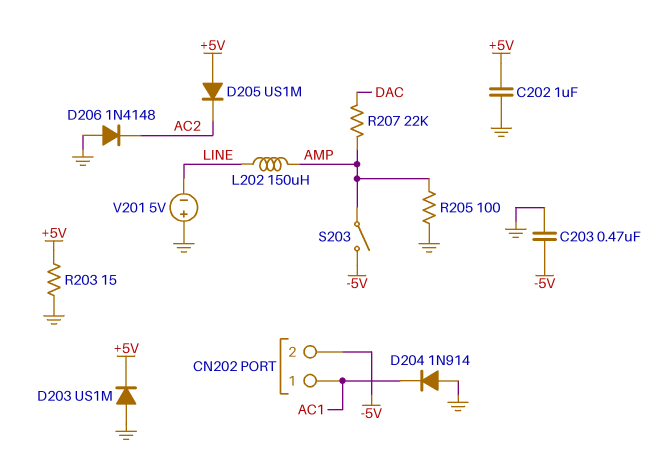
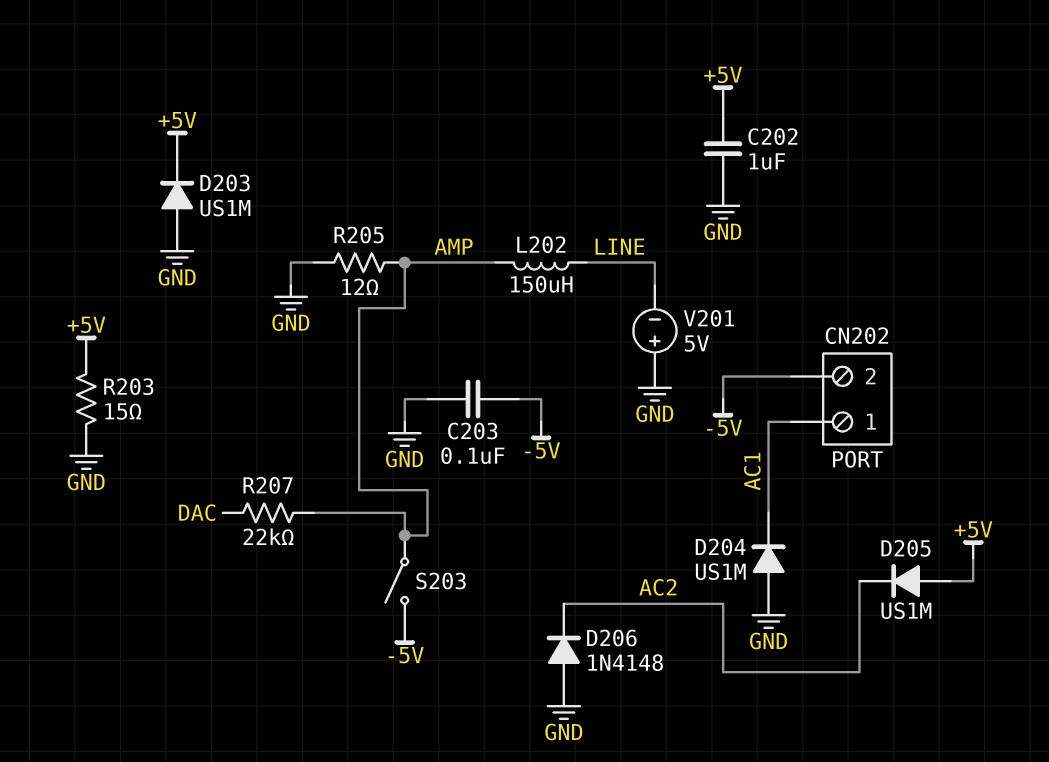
C203: 470nF (-5V, GND) -> 100nF (-5V, GND)
D204: diode 1N914 (A GND, K AC1) -> diode US1M (A GND, K AC1)
R205: 100 (AMP, GND) -> 12 (AMP, GND)

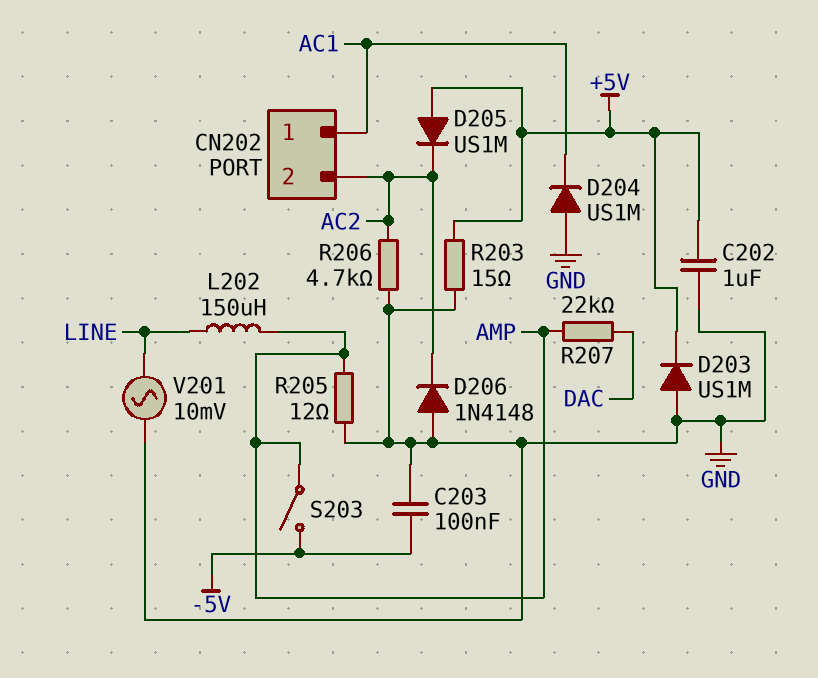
CN202 pin 2: -5V -> AC2
R206: none -> 4.7k (AC2, GND)
V201: 5V (plus GND, minus LINE) -> AC 10mV (GND, LINE)

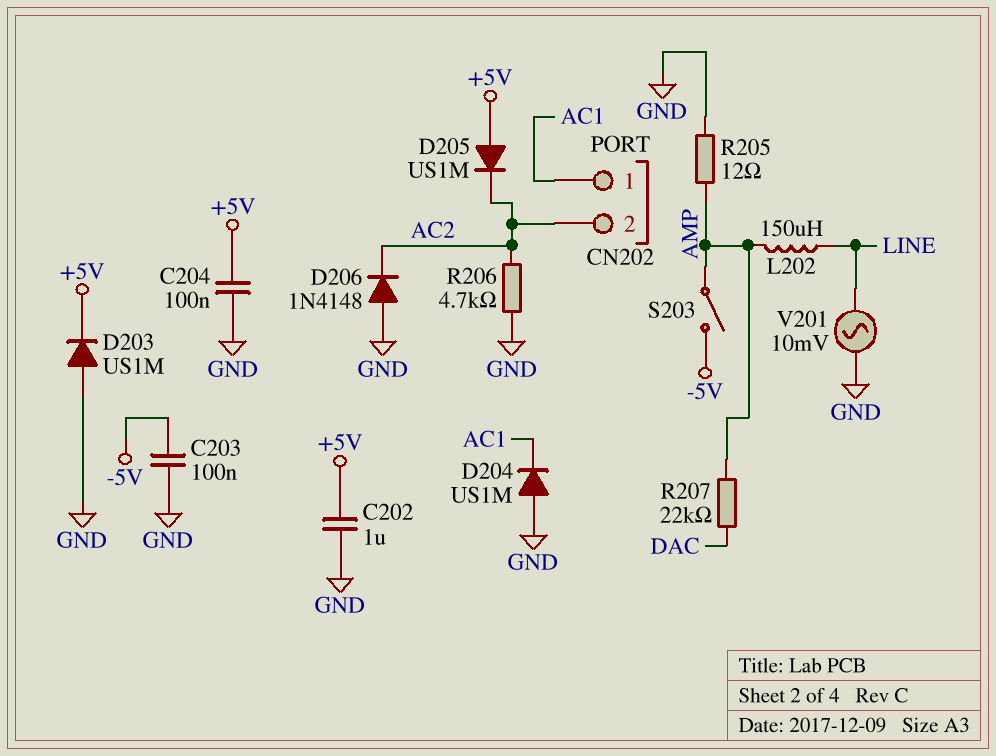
C204: none -> 100nF (+5V, GND)
R203: 15 (+5V, GND) -> none

